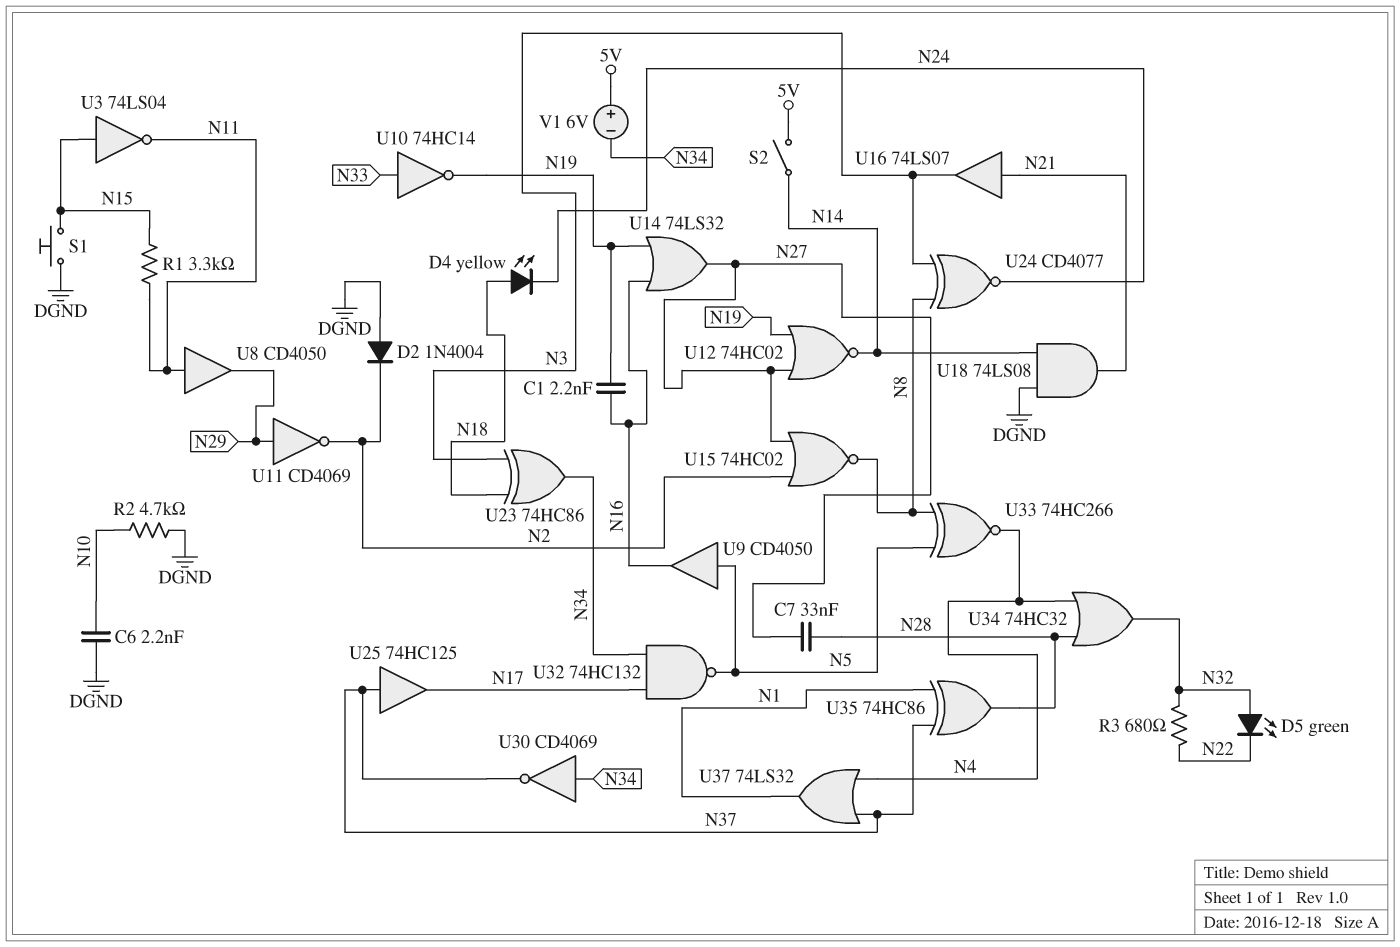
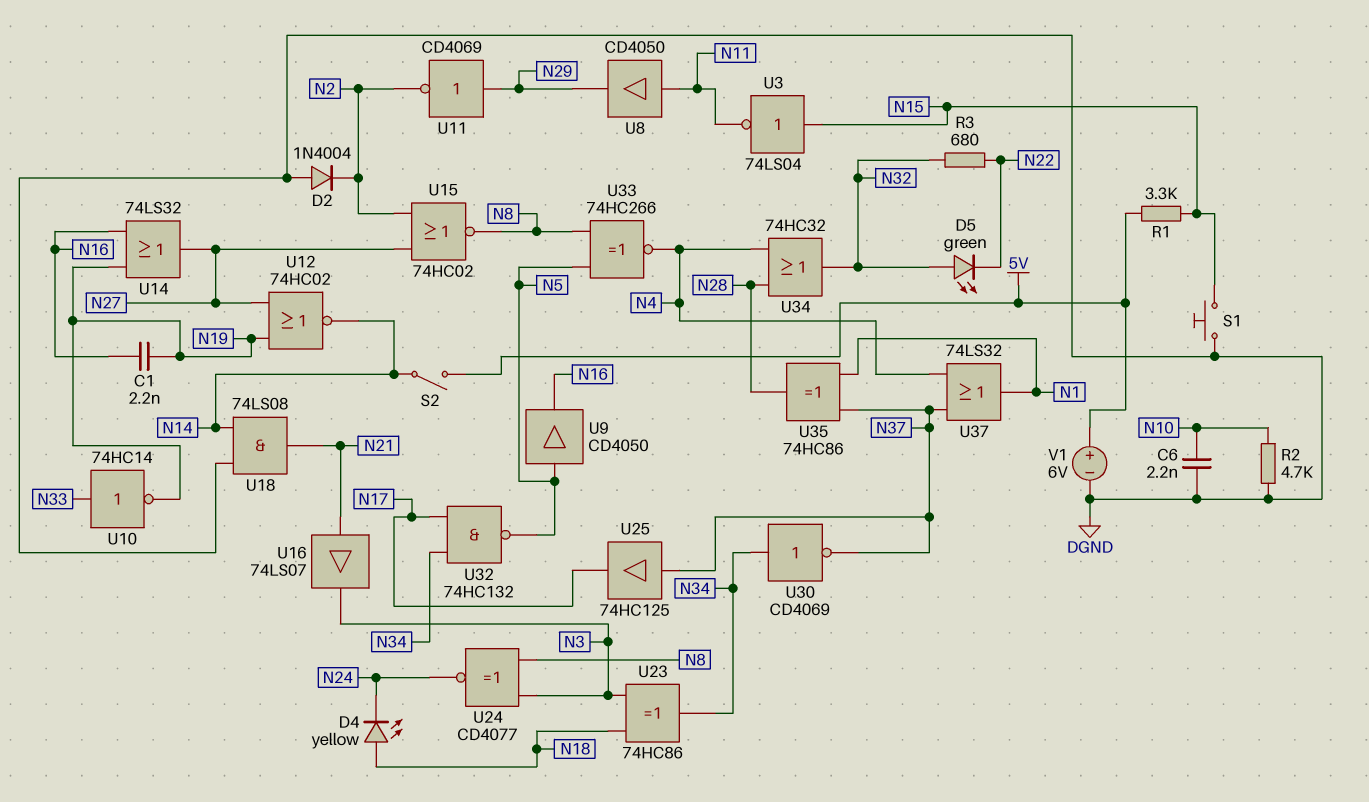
C7: 33nF (N27, N28) -> none
R1: 3.3k (N11, N15) -> 3.3k (5V, N15)
V1: 6V (plus 5V, minus N34) -> 6V (plus 5V, minus DGND)

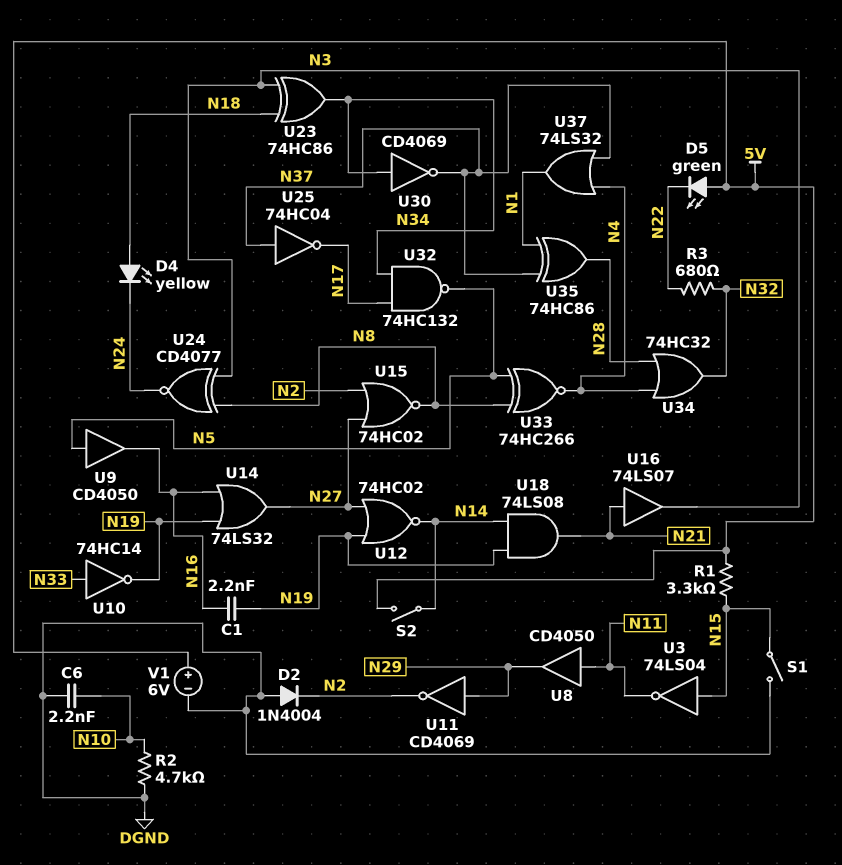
D5: LED green (A N32, K N22) -> LED green (A 5V, K N22)
S1: button (DGND, N15) -> switch (DGND, N15)
U18: AND 74LS08 (in DGND, in N14, out N21) -> AND 74LS08 (in N14, in N19, out N21)
U25: buffer 74HC125 (in N37, out N17) -> NOT 74HC04 (in N37, out N17)

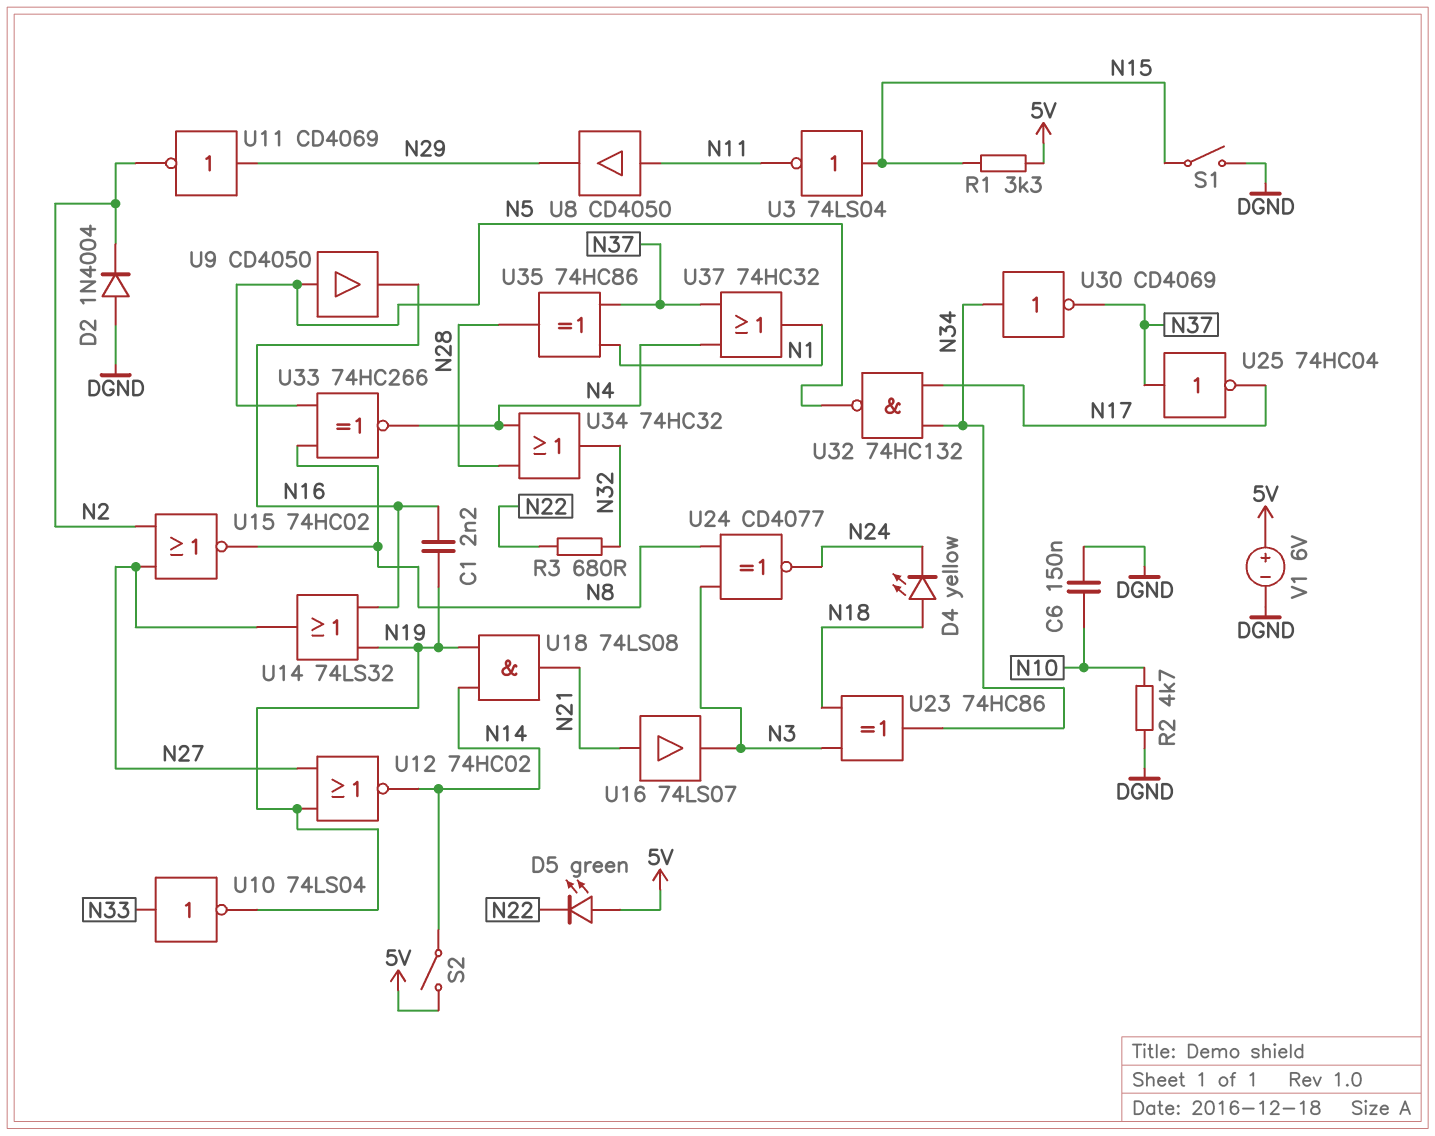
C6: 2.2nF (DGND, N10) -> 150nF (DGND, N10)
U10: NOT 74HC14 (in N33, out N19) -> NOT 74LS04 (in N33, out N19)
U37: OR 74LS32 (in N4, in N37, out N1) -> OR 74HC32 (in N4, in N37, out N1)

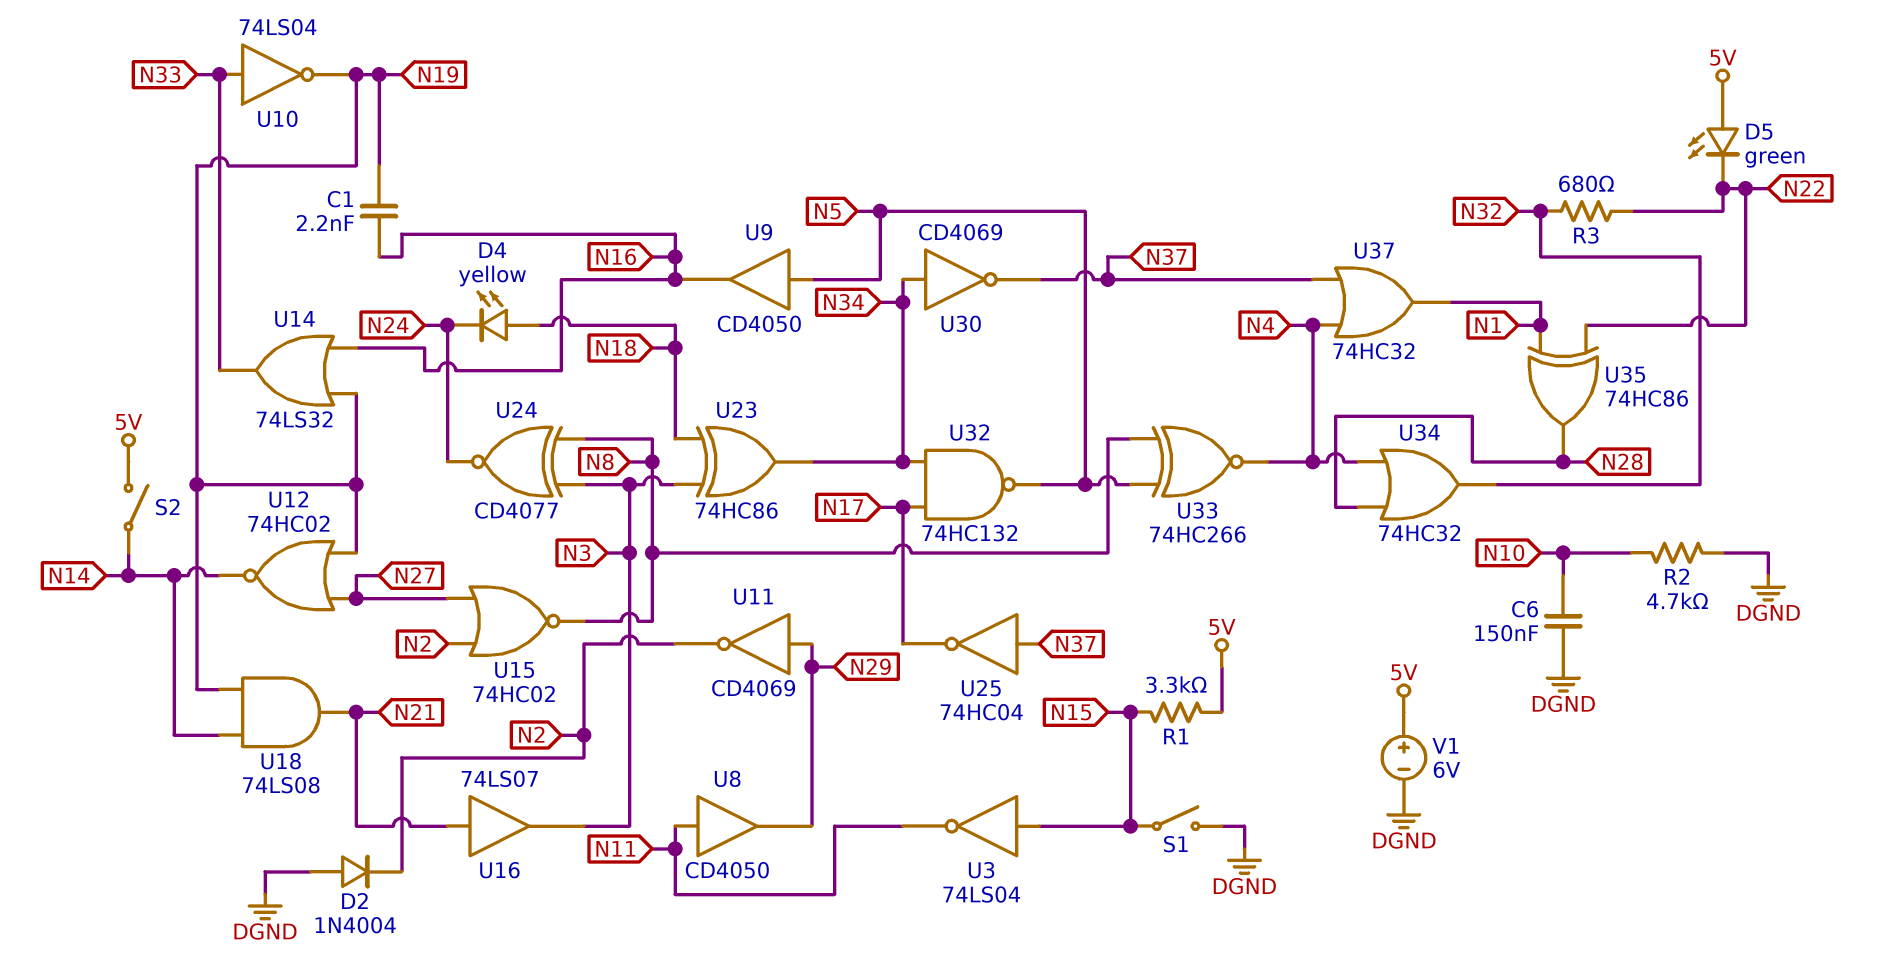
U14: OR 74LS32 (in N16, in N19, out N27) -> OR 74LS32 (in N16, in N19, out N33)
U35: XOR 74HC86 (in N1, in N37, out N28) -> XOR 74HC86 (in N1, in N22, out N28)

